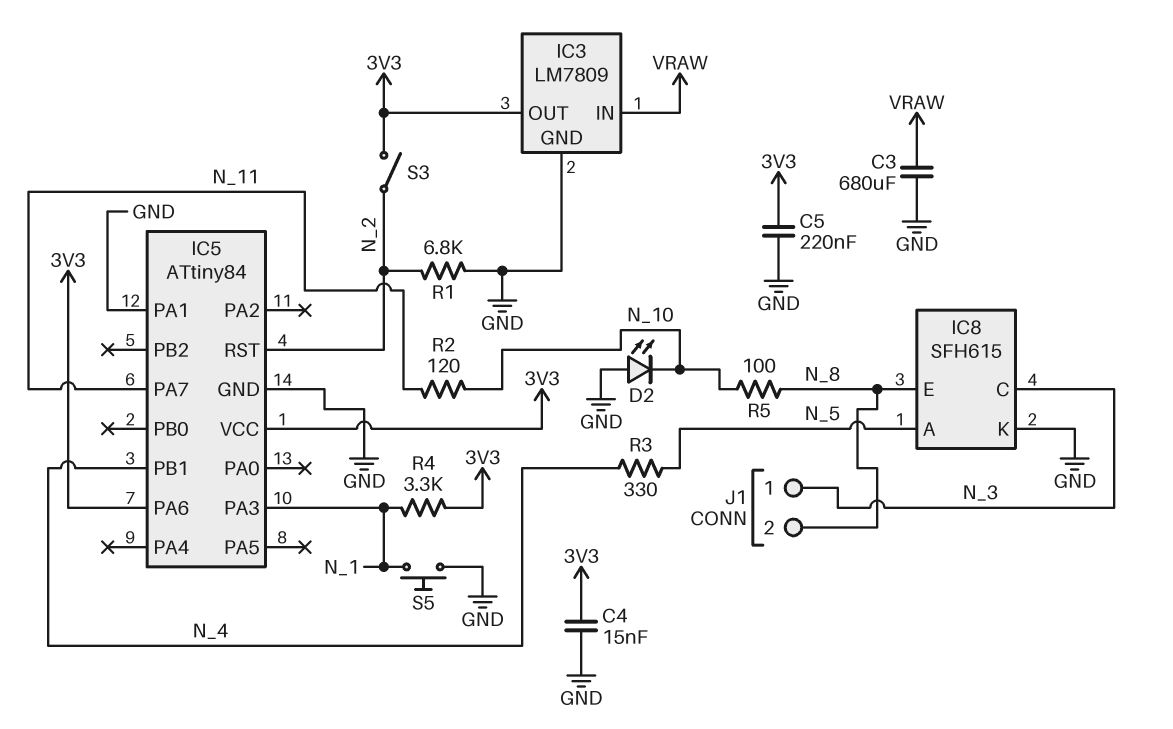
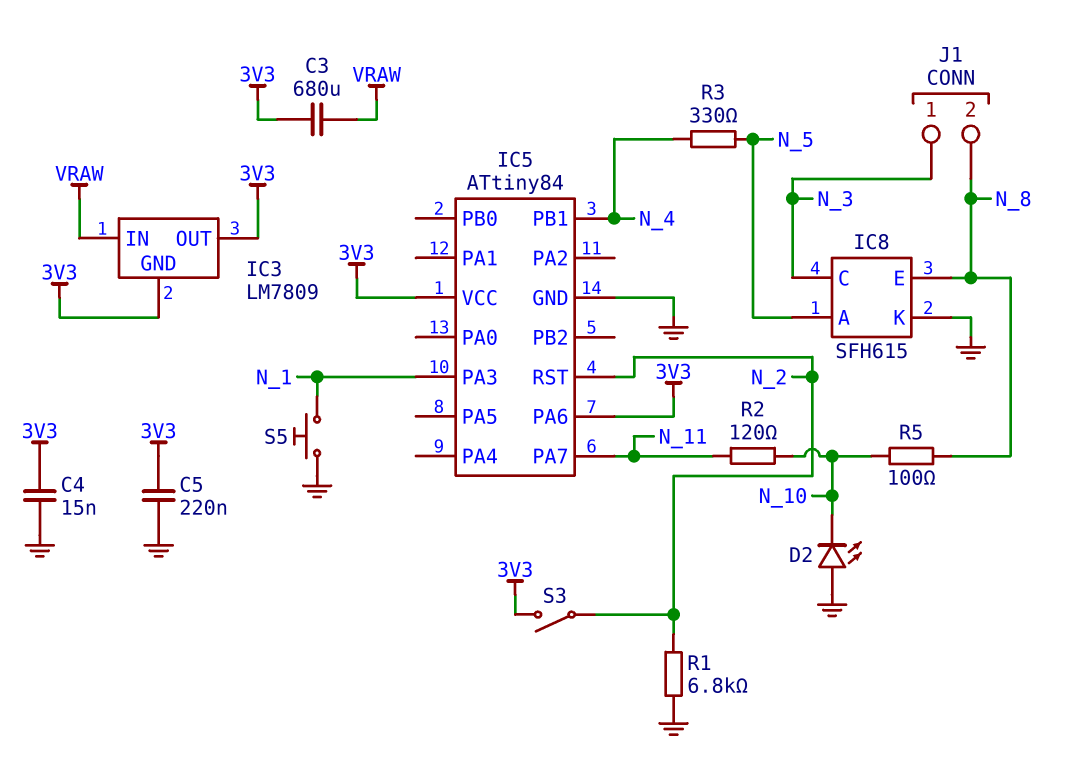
C3: 680uF (GND, VRAW) -> 680uF (3V3, VRAW)
IC3 pin GND: GND -> 3V3
IC5 pin PA1: GND -> none
R4: 3.3k (3V3, N_1) -> none

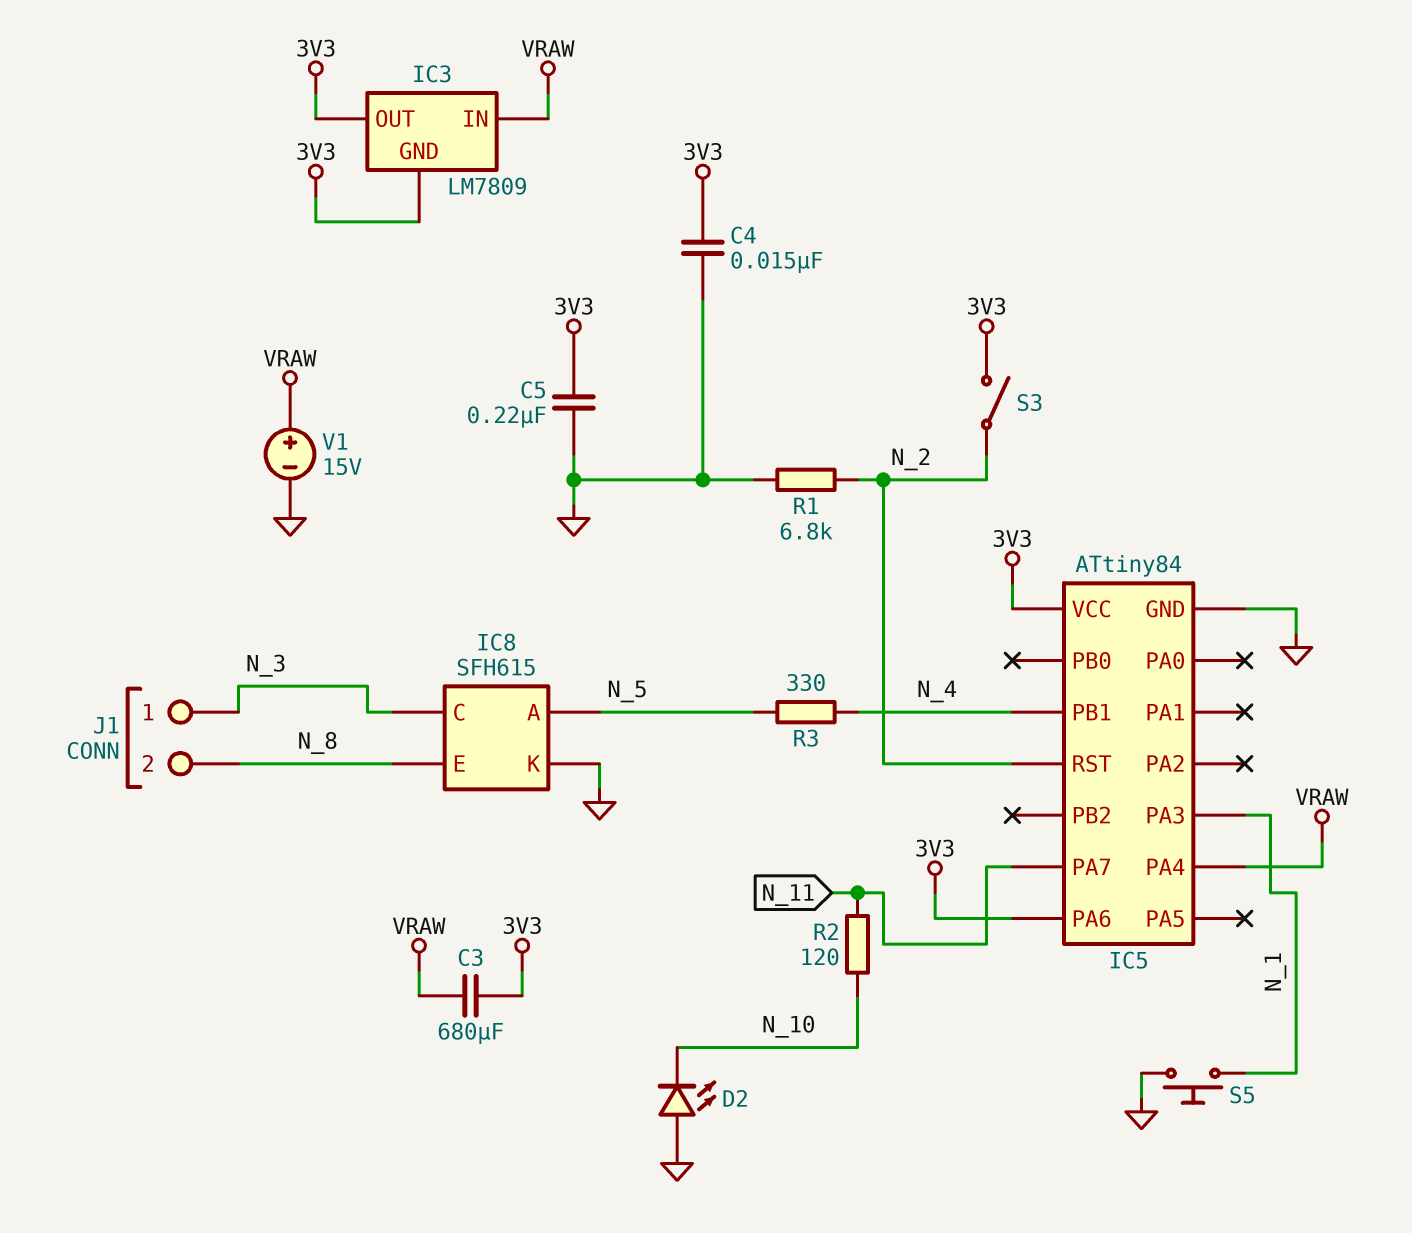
IC5 pin PA4: none -> VRAW
R5: 100 (N_8, N_10) -> none
V1: none -> 15V (plus VRAW, minus GND)

